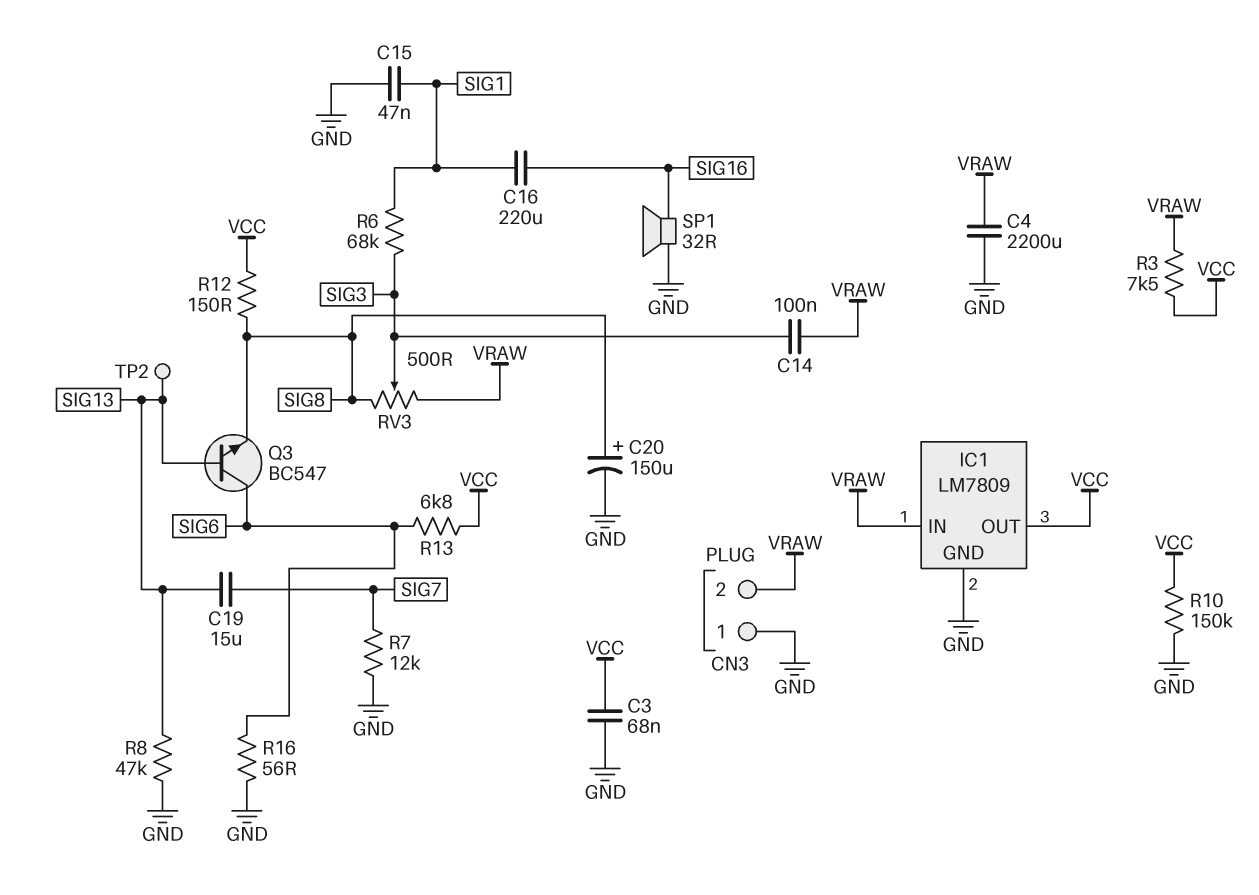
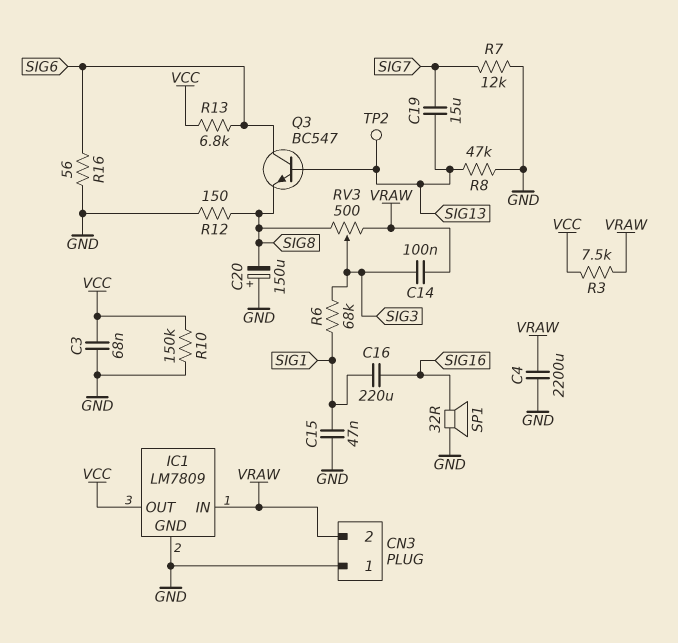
C20: 150uF (plus SIG8, minus GND) -> 150uF (plus GND, minus SIG8)
R12: 150 (SIG8, VCC) -> 150 (GND, SIG8)

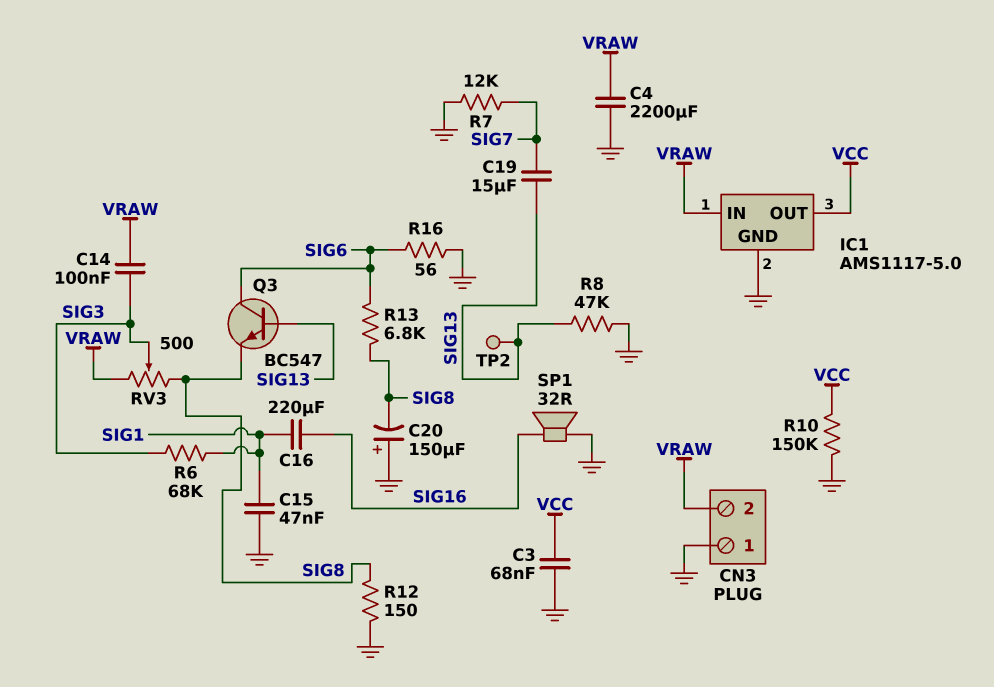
IC1: LM7809 -> AMS1117-5.0
R3: 7.5k (VCC, VRAW) -> none
R13: 6.8k (SIG6, VCC) -> 6.8k (SIG6, SIG8)

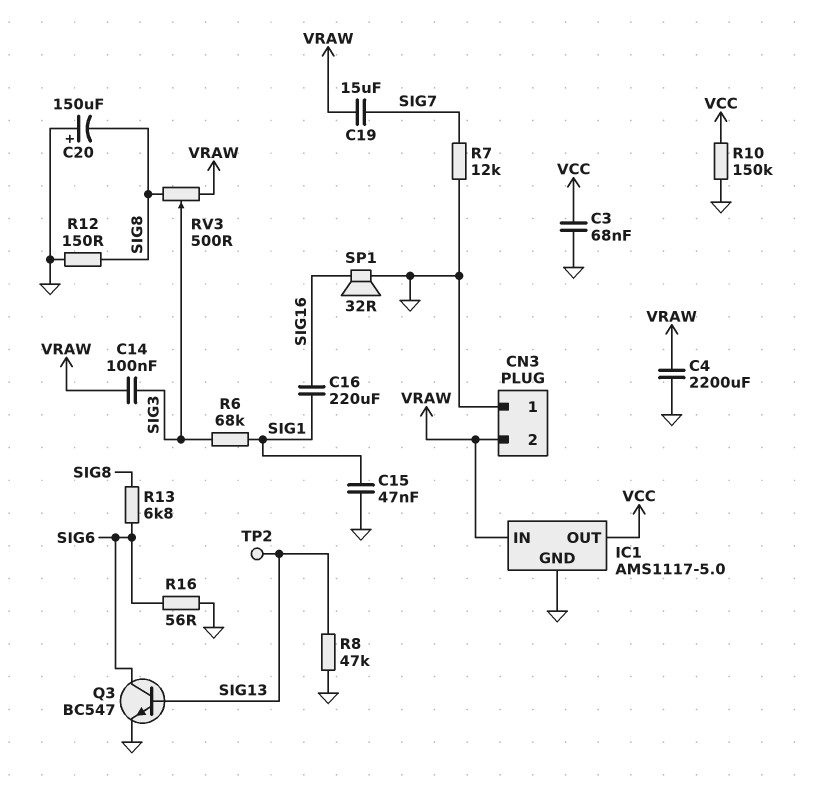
C19: 15uF (SIG7, SIG13) -> 15uF (SIG7, VRAW)
Q3: NPN BC547 (B SIG13, C SIG6, E SIG8) -> NPN BC547 (B SIG13, C SIG6, E GND)

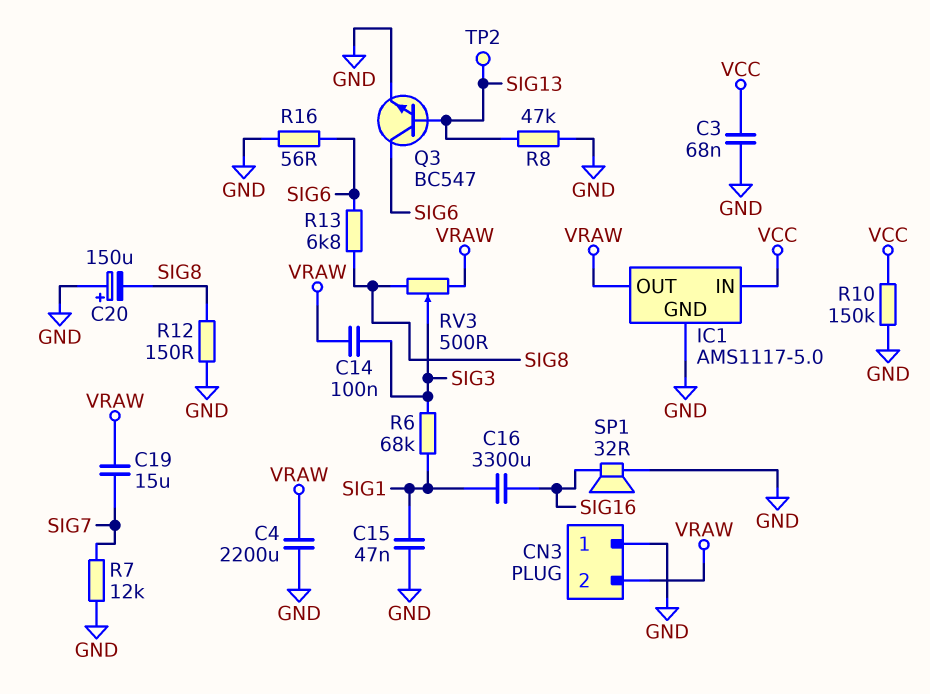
C16: 220uF (SIG1, SIG16) -> 3300uF (SIG1, SIG16)
IC1 pin IN: VRAW -> VCC
IC1 pin OUT: VCC -> VRAW

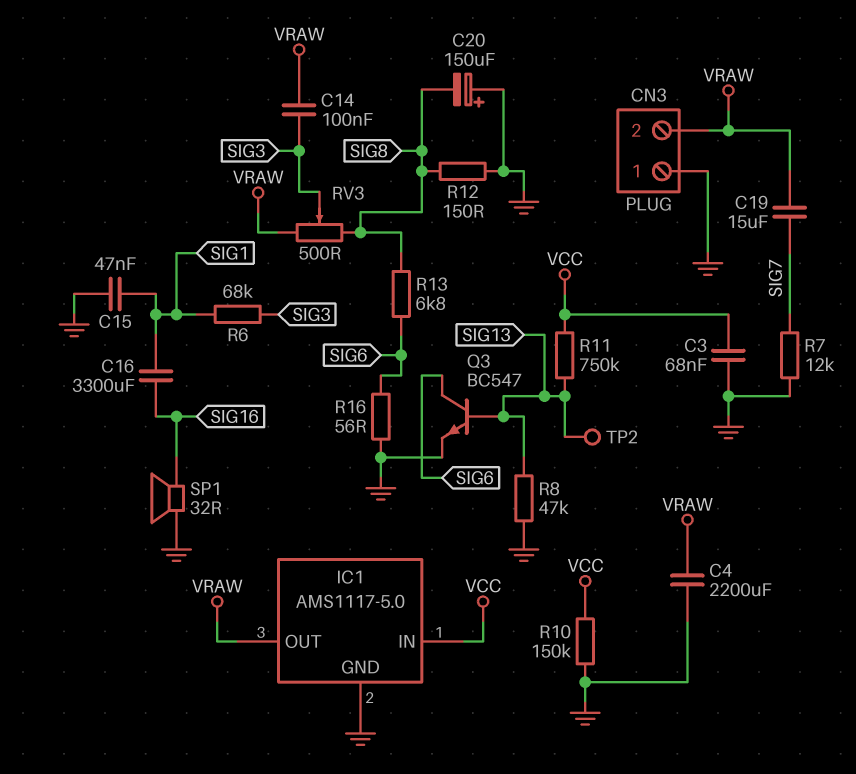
R11: none -> 750k (SIG13, VCC)

